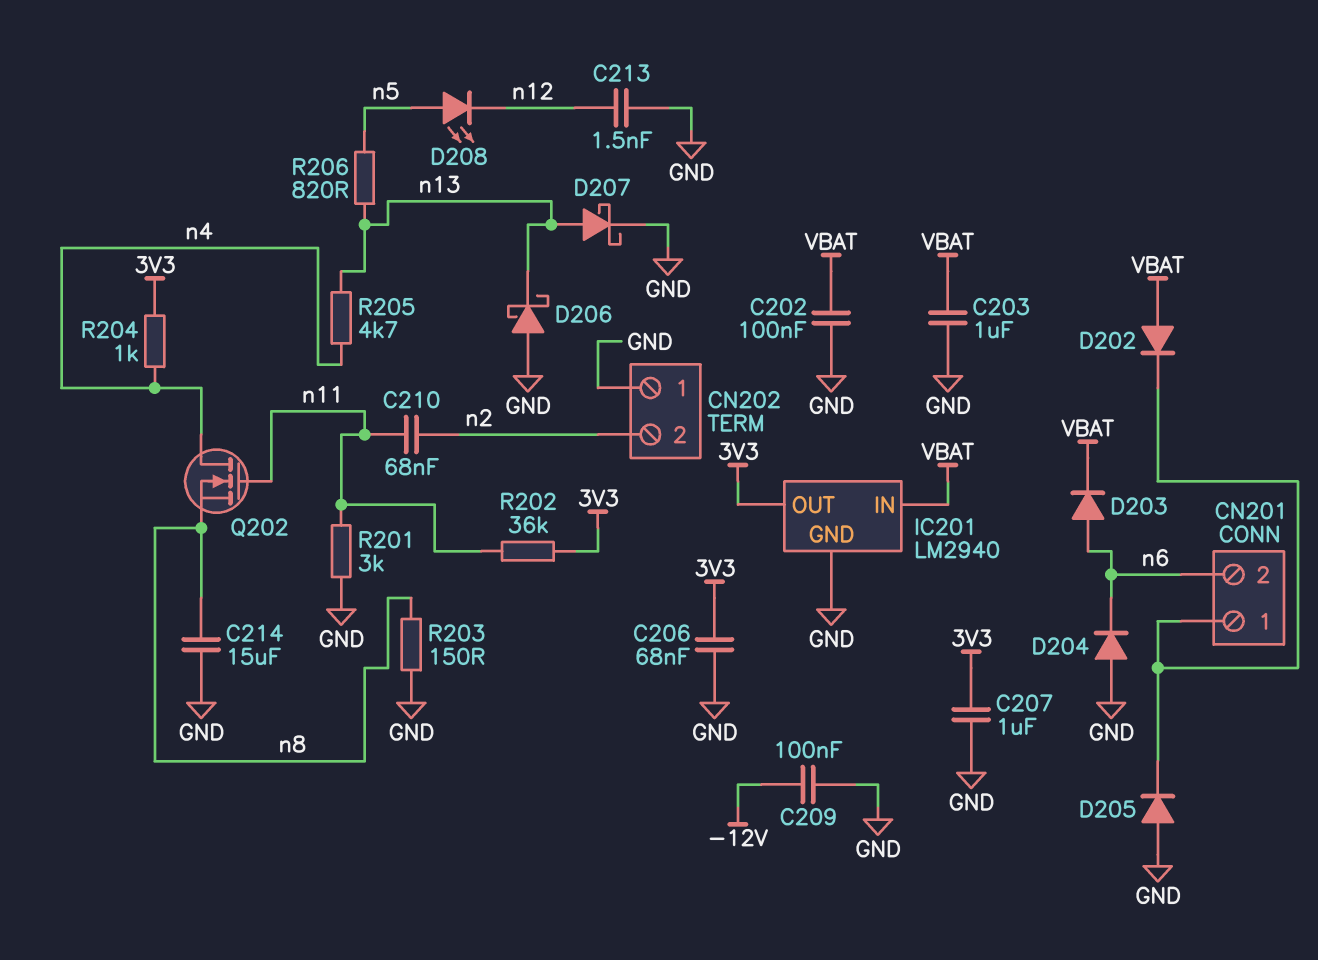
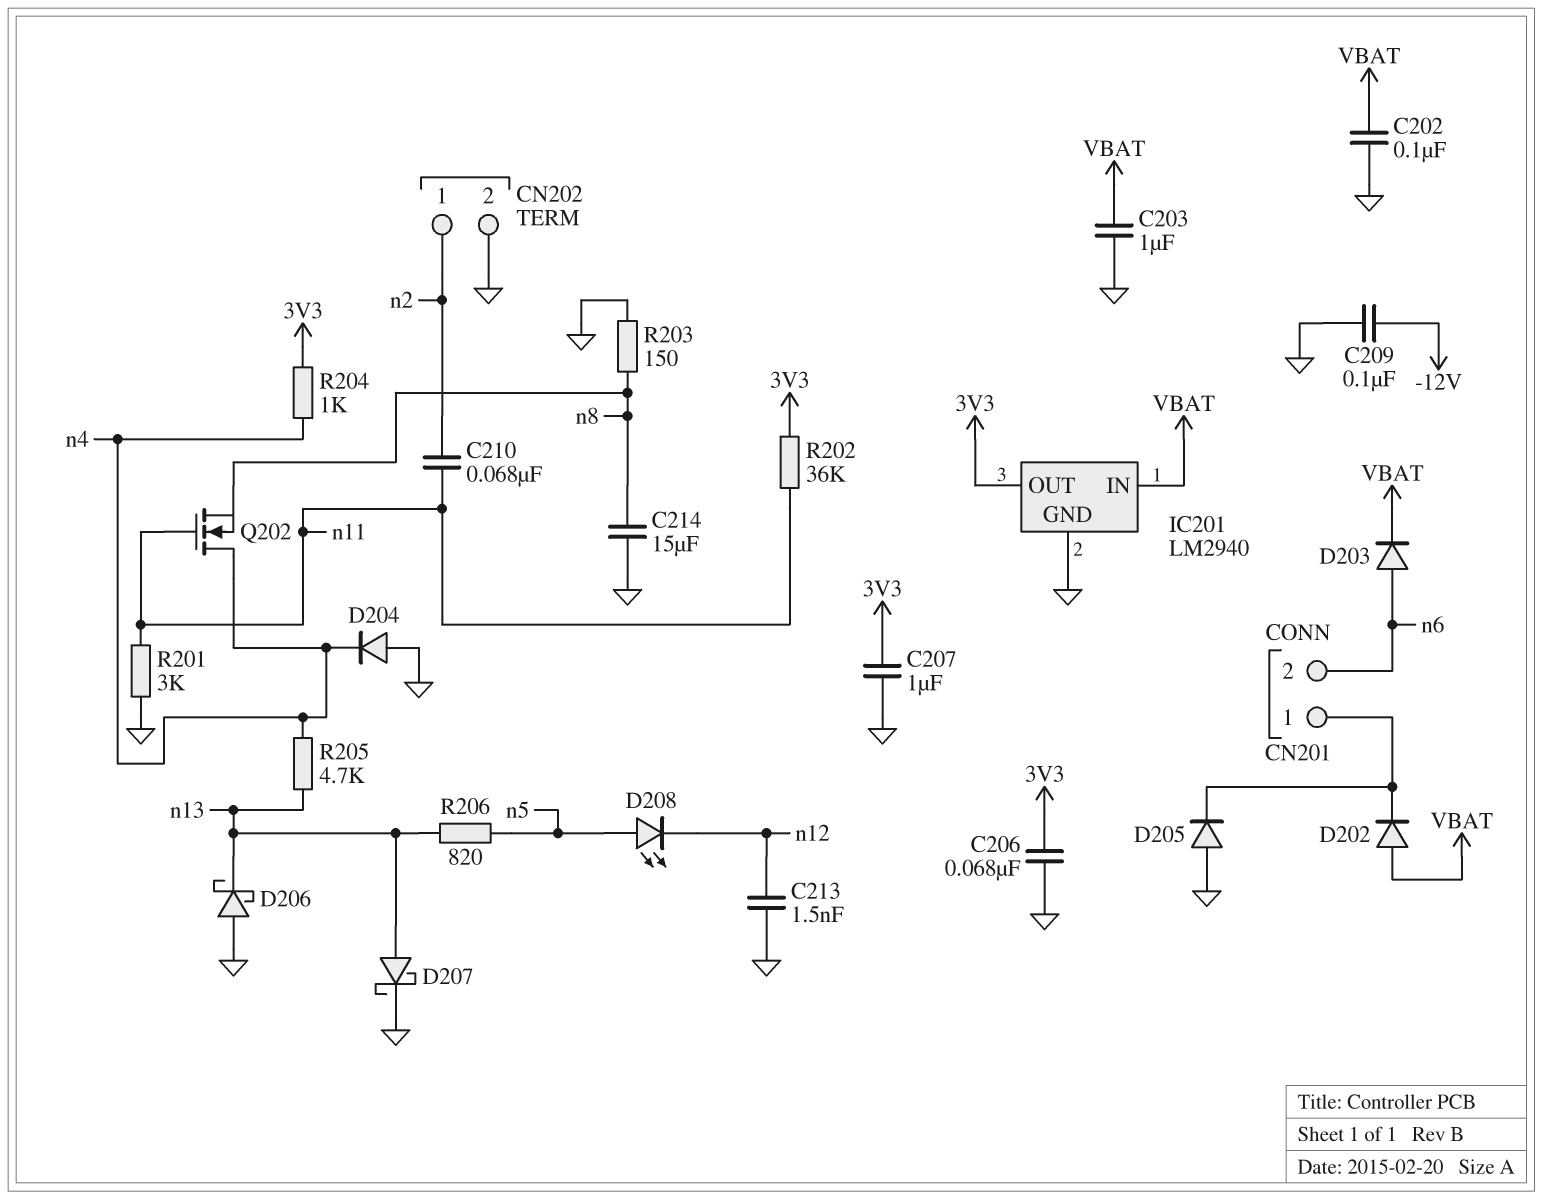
CN202 pin 1: GND -> n2
CN202 pin 2: n2 -> GND
D204: diode (A GND, K n6) -> diode (A GND, K n4)

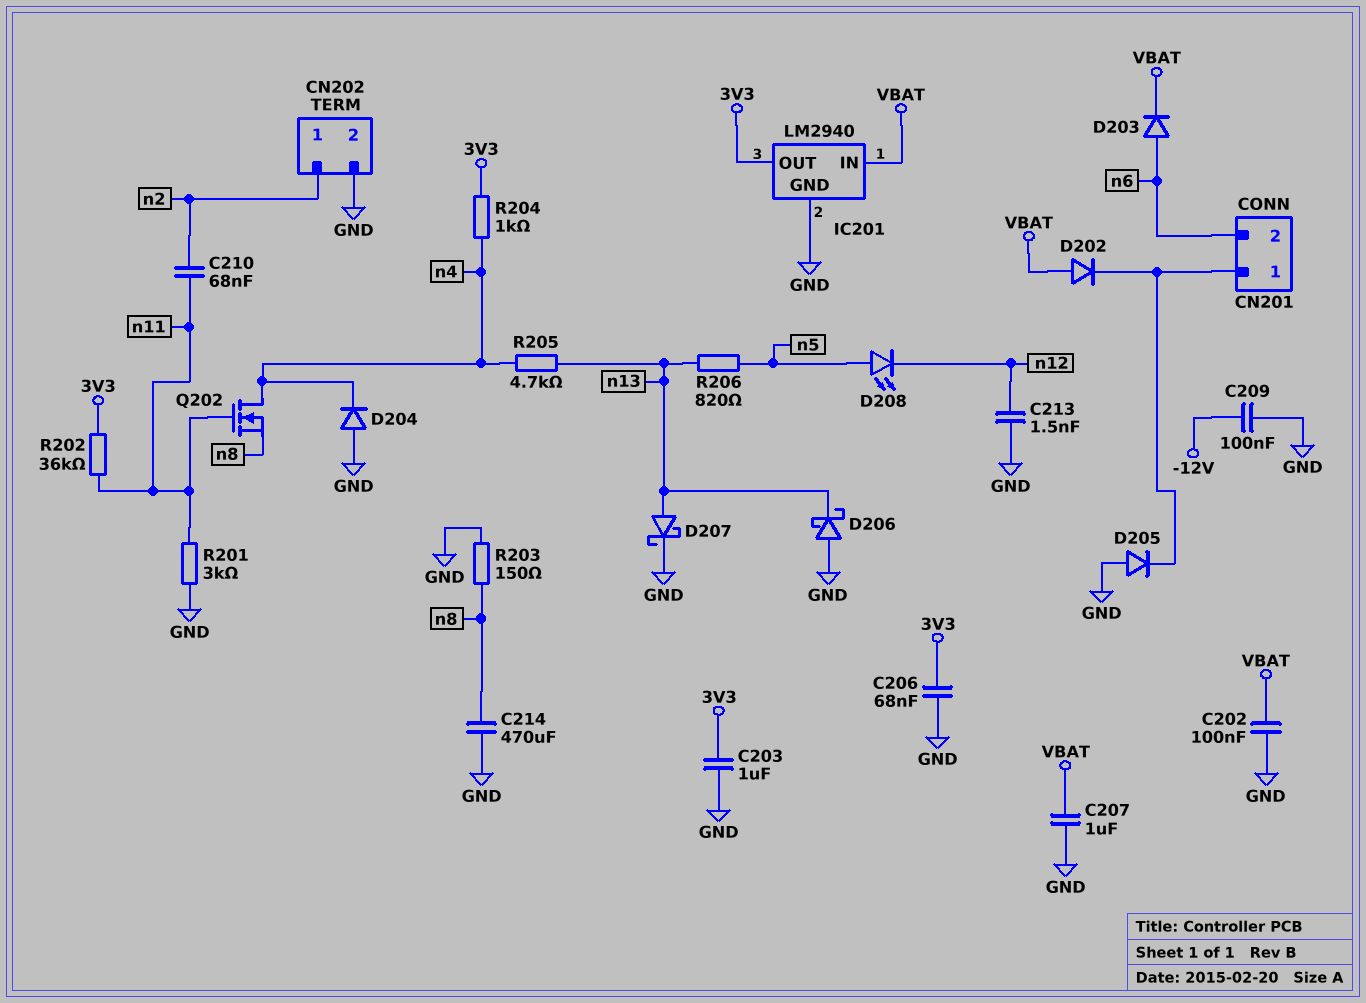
C203: 1uF (GND, VBAT) -> 1uF (3V3, GND)
C207: 1uF (3V3, GND) -> 1uF (GND, VBAT)
C214: 15uF (GND, n8) -> 470uF (GND, n8)

